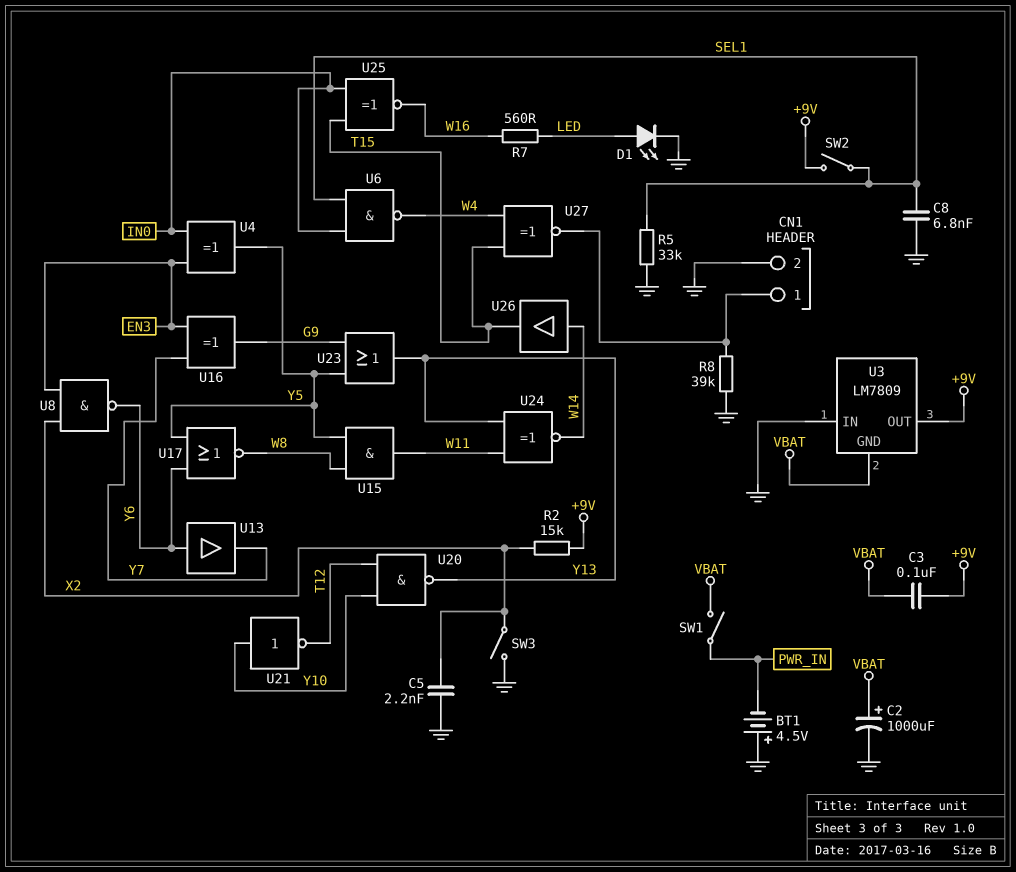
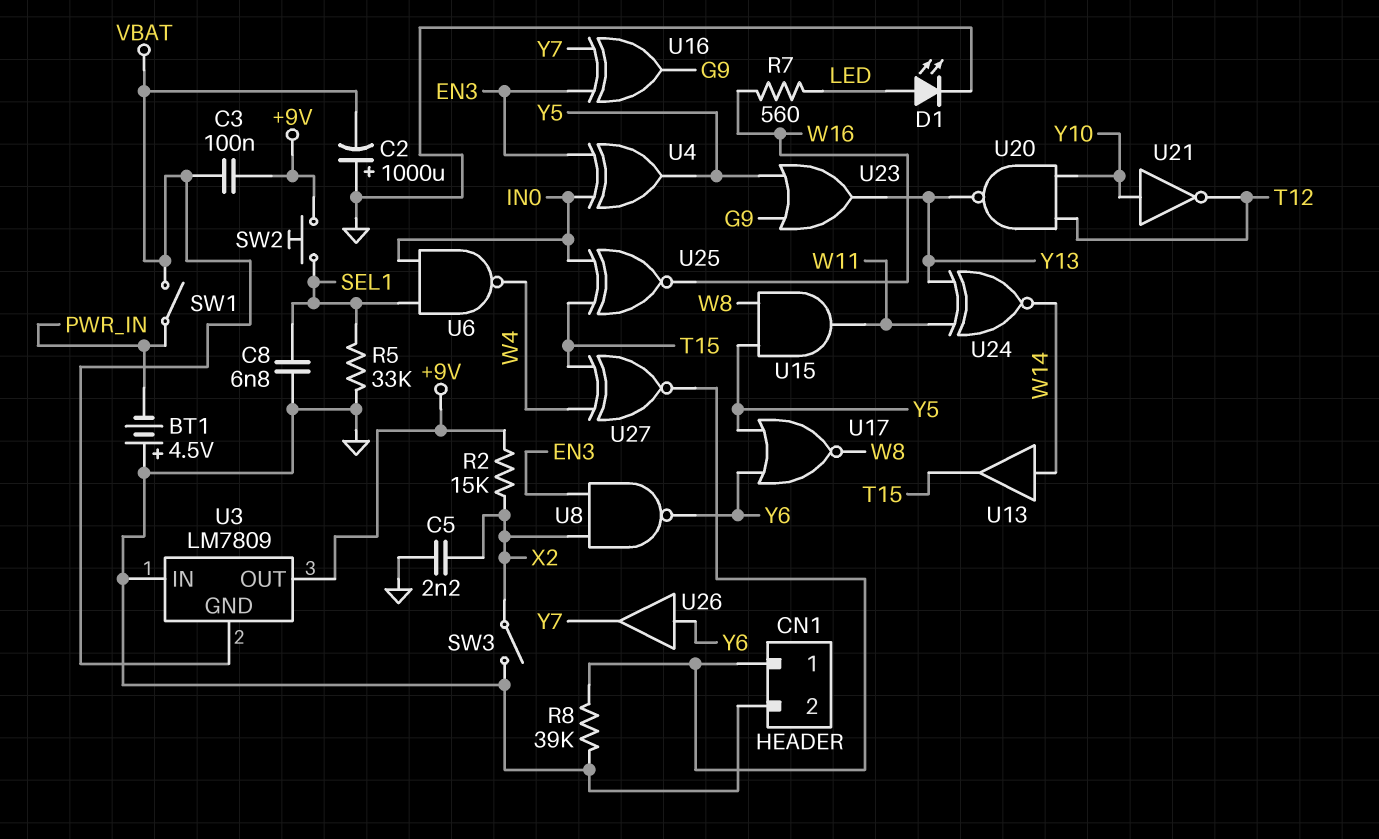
C2: 1000uF (plus VBAT, minus GND) -> 1000uF (plus GND, minus VBAT)
SW2: switch (+9V, SEL1) -> button (+9V, SEL1)
U13: buffer (in Y6, out Y7) -> buffer (in W14, out T15)
U26: buffer (in W14, out T15) -> buffer (in Y6, out Y7)

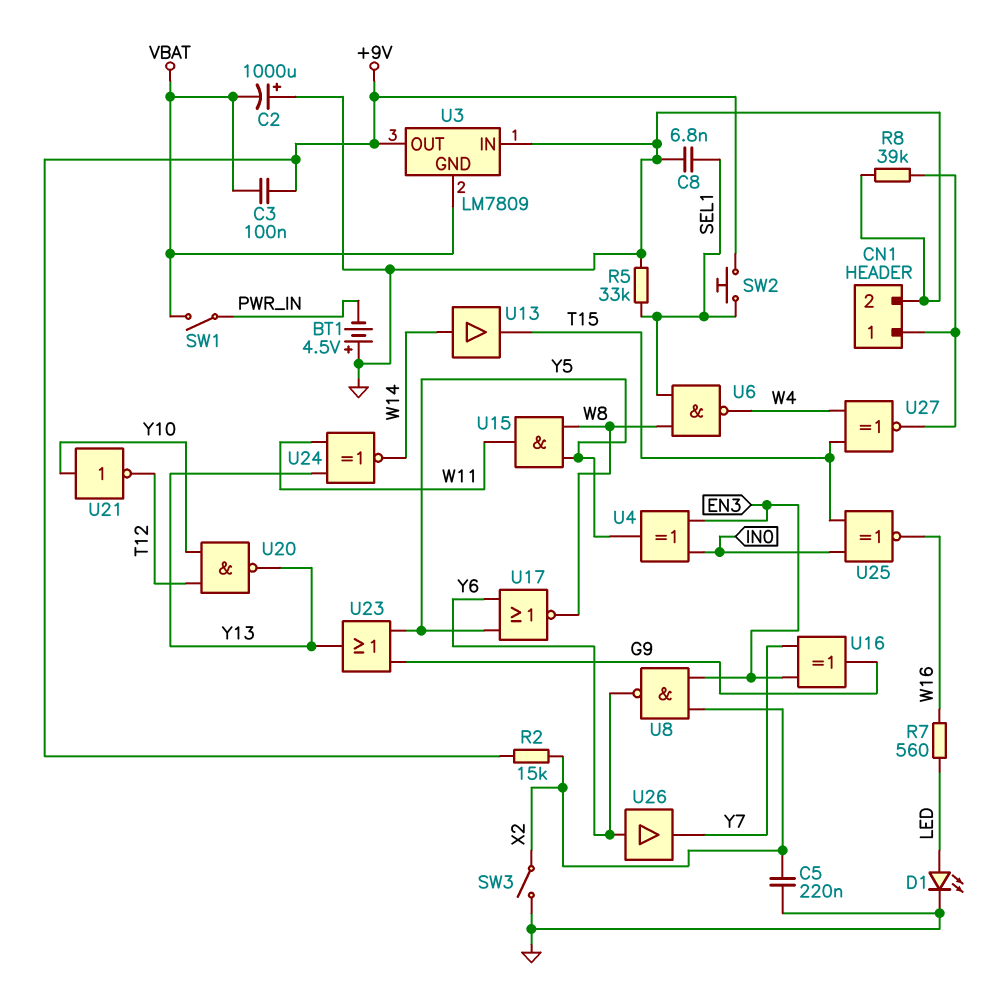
C5: 2.2nF (GND, X2) -> 220nF (GND, X2)
U6: NAND (in IN0, in SEL1, out W4) -> NAND (in SEL1, in W8, out W4)

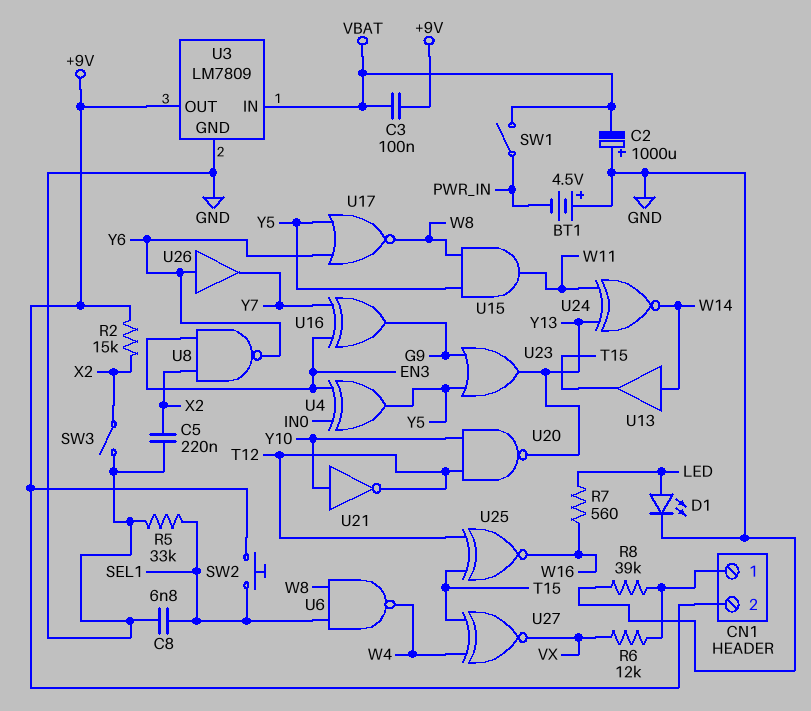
CN1 pin 2: GND -> +9V
R6: none -> 12k (CN1/1, VX)
U3 pin GND: VBAT -> GND
U3 pin IN: GND -> VBAT
U25: XNOR (in IN0, in T15, out W16) -> XNOR (in T12, in T15, out W16)
U27: XNOR (in T15, in W4, out CN1/1) -> XNOR (in T15, in W4, out VX)

